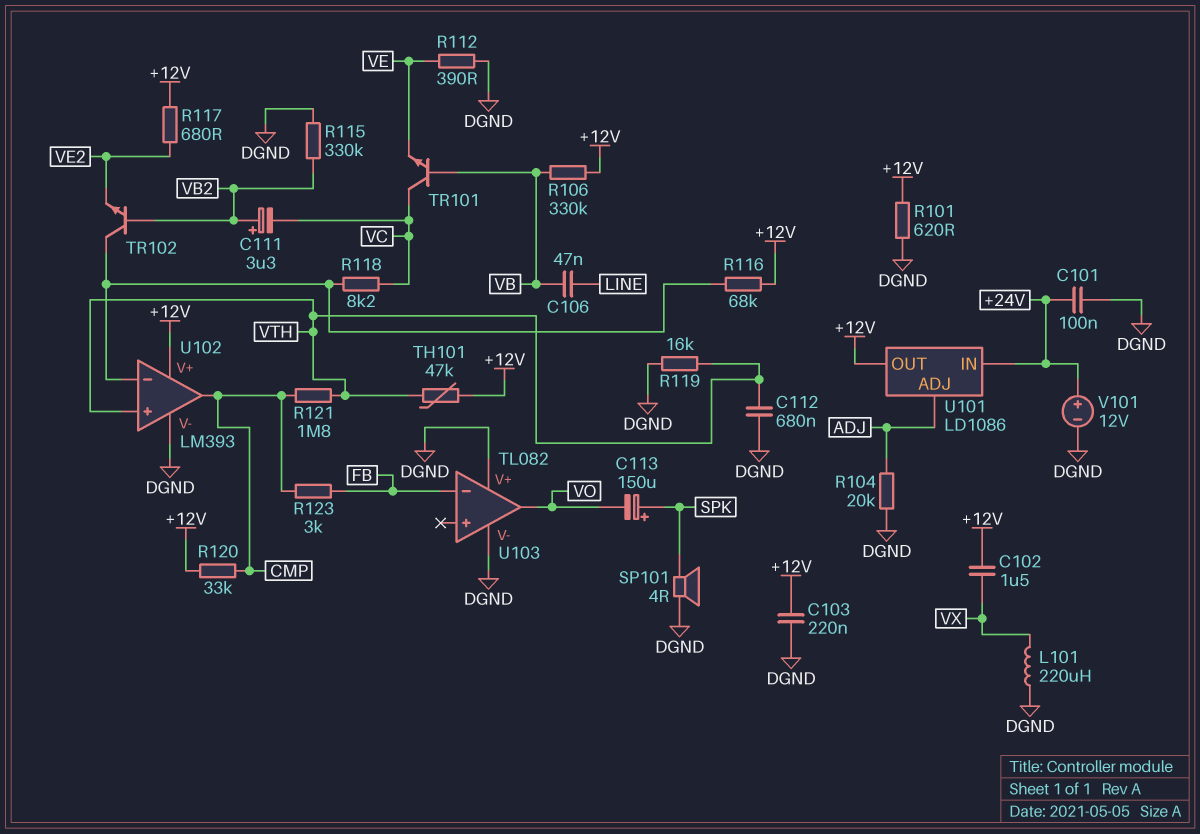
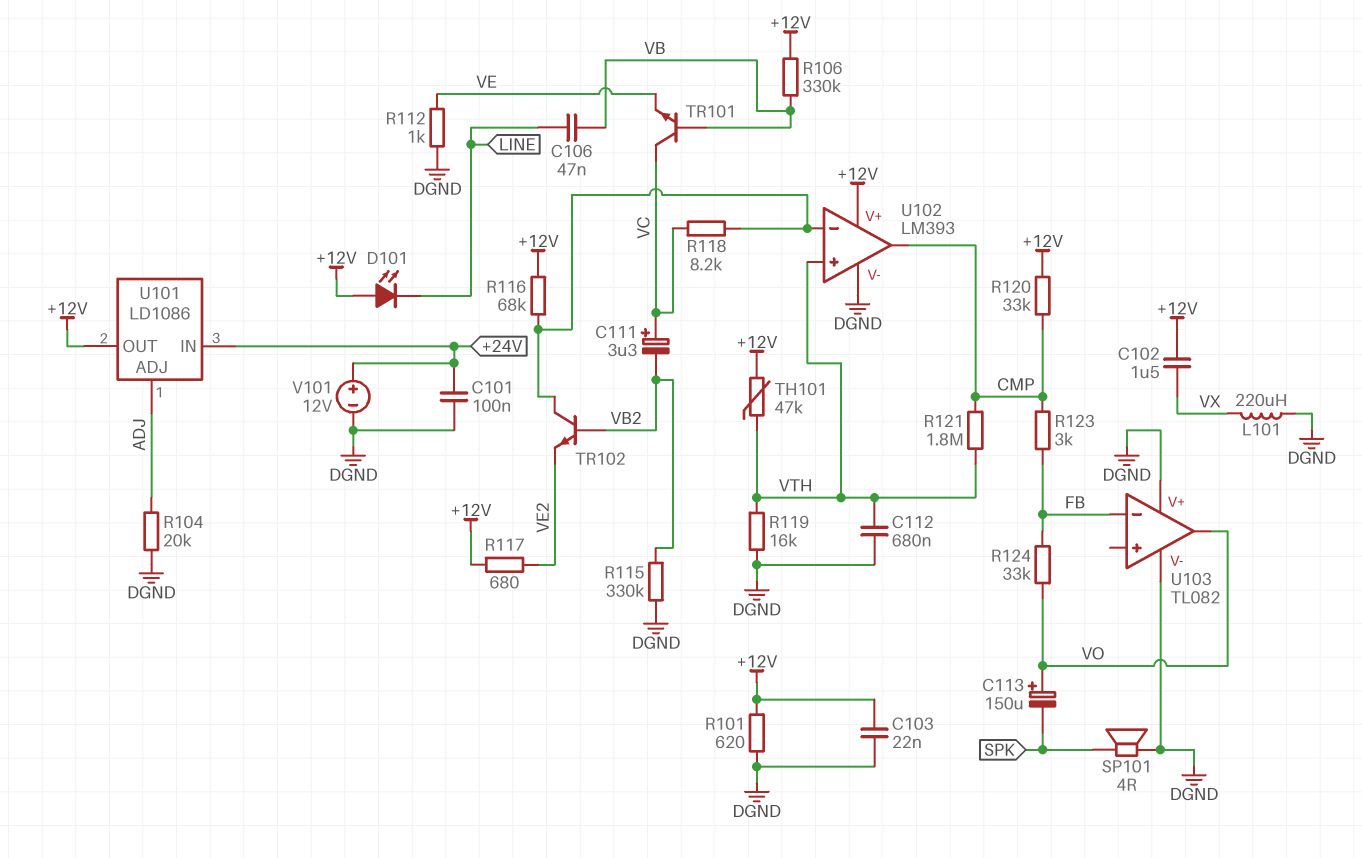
C103: 220nF (+12V, DGND) -> 22nF (+12V, DGND)
C111: 3.3uF (plus VB2, minus VC) -> 3.3uF (plus VC, minus VB2)
C113: 150uF (plus SPK, minus VO) -> 150uF (plus VO, minus SPK)
D101: none -> LED (A +12V, K LINE)
R112: 390 (DGND, VE) -> 1k (DGND, VE)
R124: none -> 33k (FB, VO)

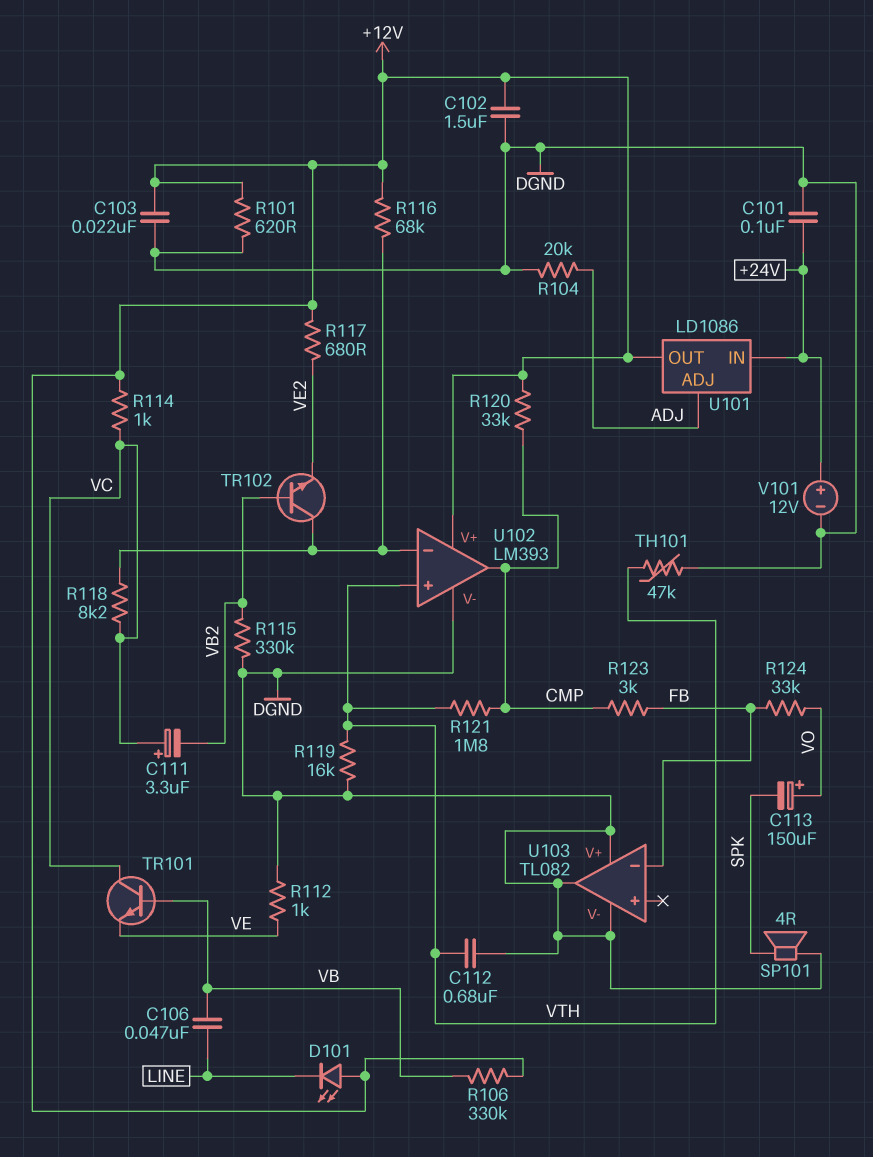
C102: 1.5uF (+12V, VX) -> 1.5uF (+12V, DGND)
L101: 220uH (DGND, VX) -> none
R114: none -> 1k (+12V, VC)
TH101: 47k (+12V, VTH) -> 47k (DGND, VTH)
U103 pin out: VO -> DGND

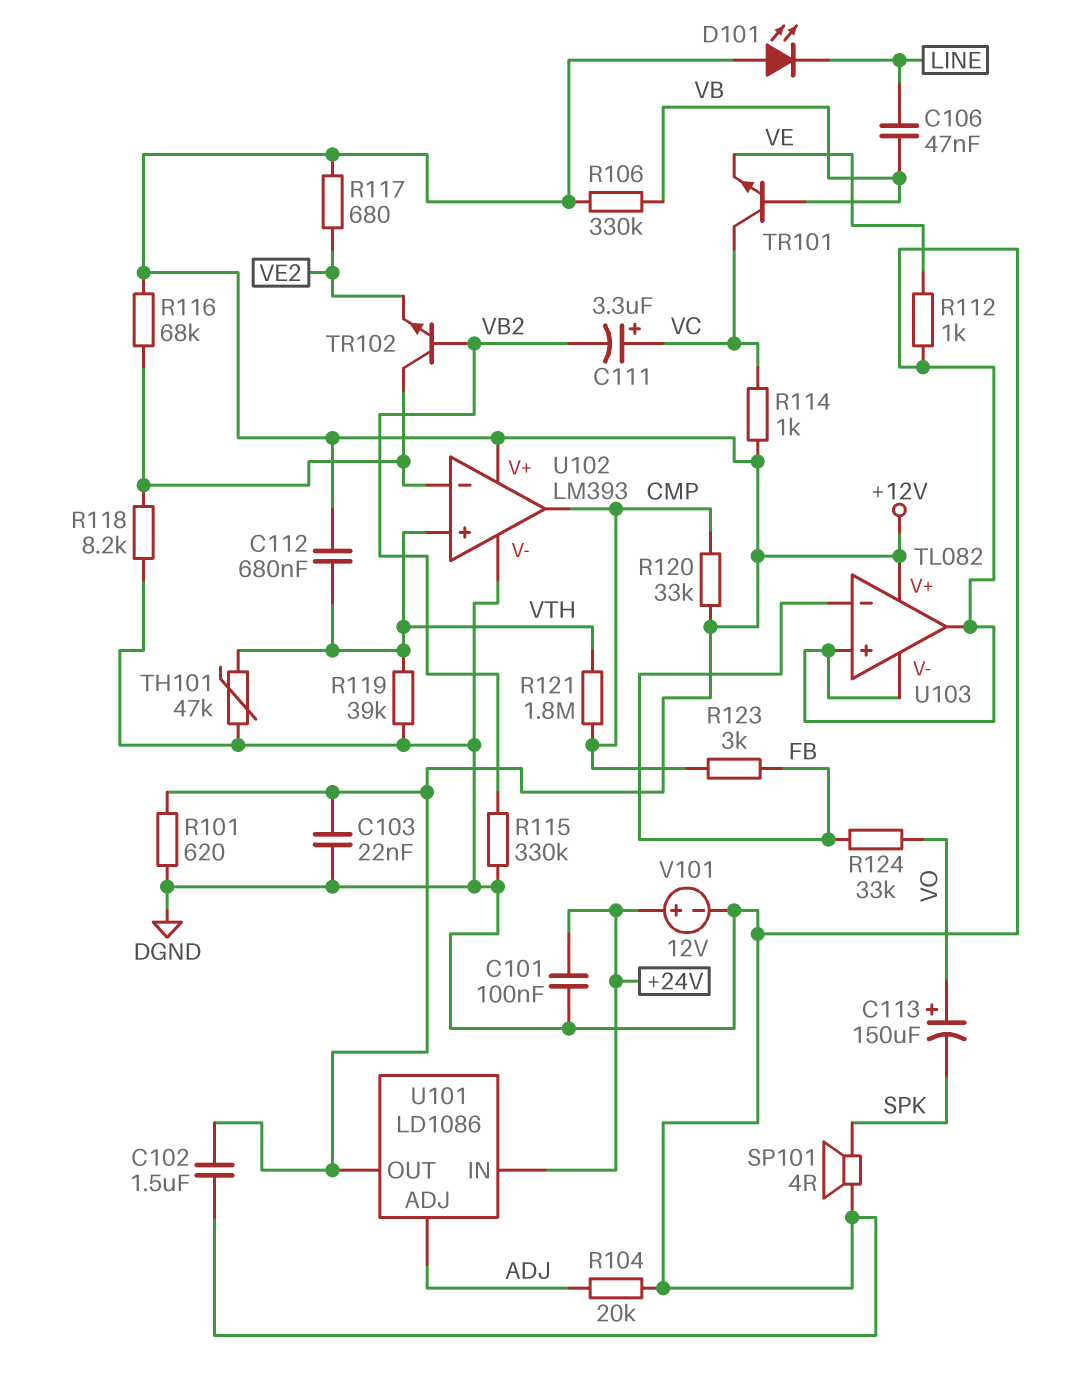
C112: 680nF (DGND, VTH) -> 680nF (+12V, VTH)
R118: 8.2k (U102/in-, VC) -> 8.2k (DGND, U102/in-)
R119: 16k (DGND, VTH) -> 39k (DGND, VTH)
U103 pin V+: DGND -> +12V
U103 pin in+: none -> DGND

